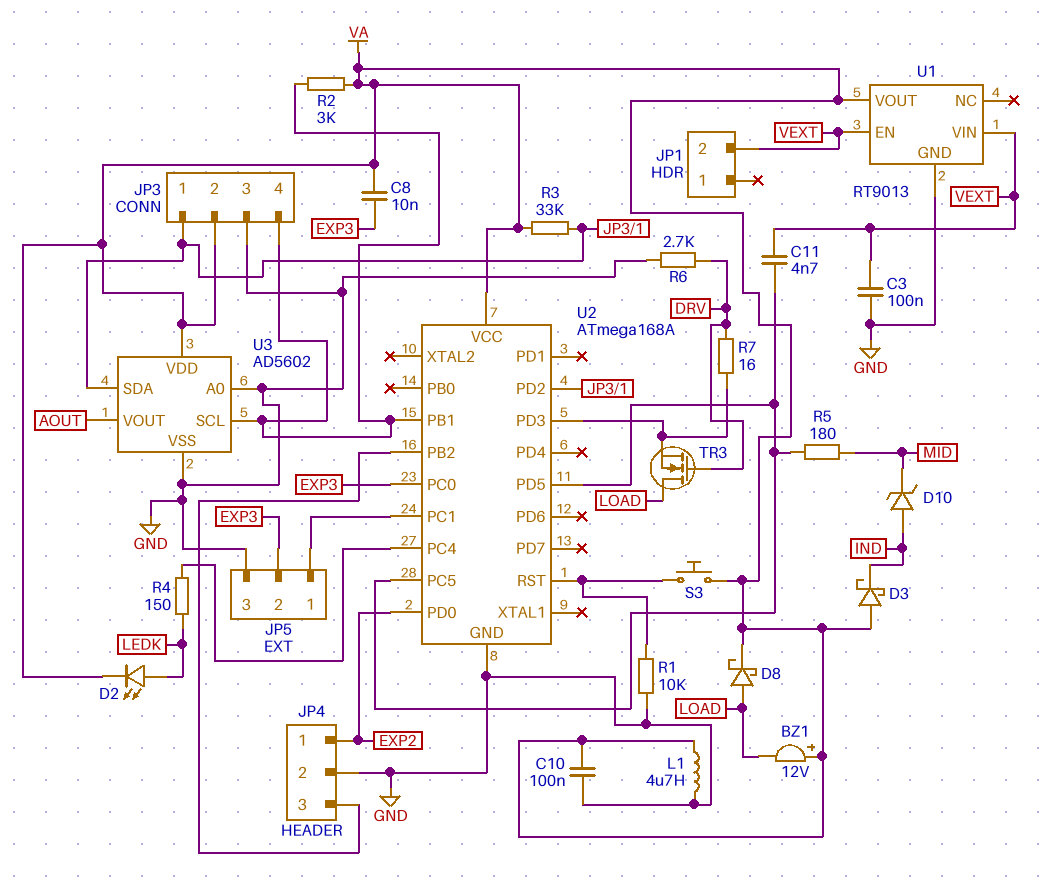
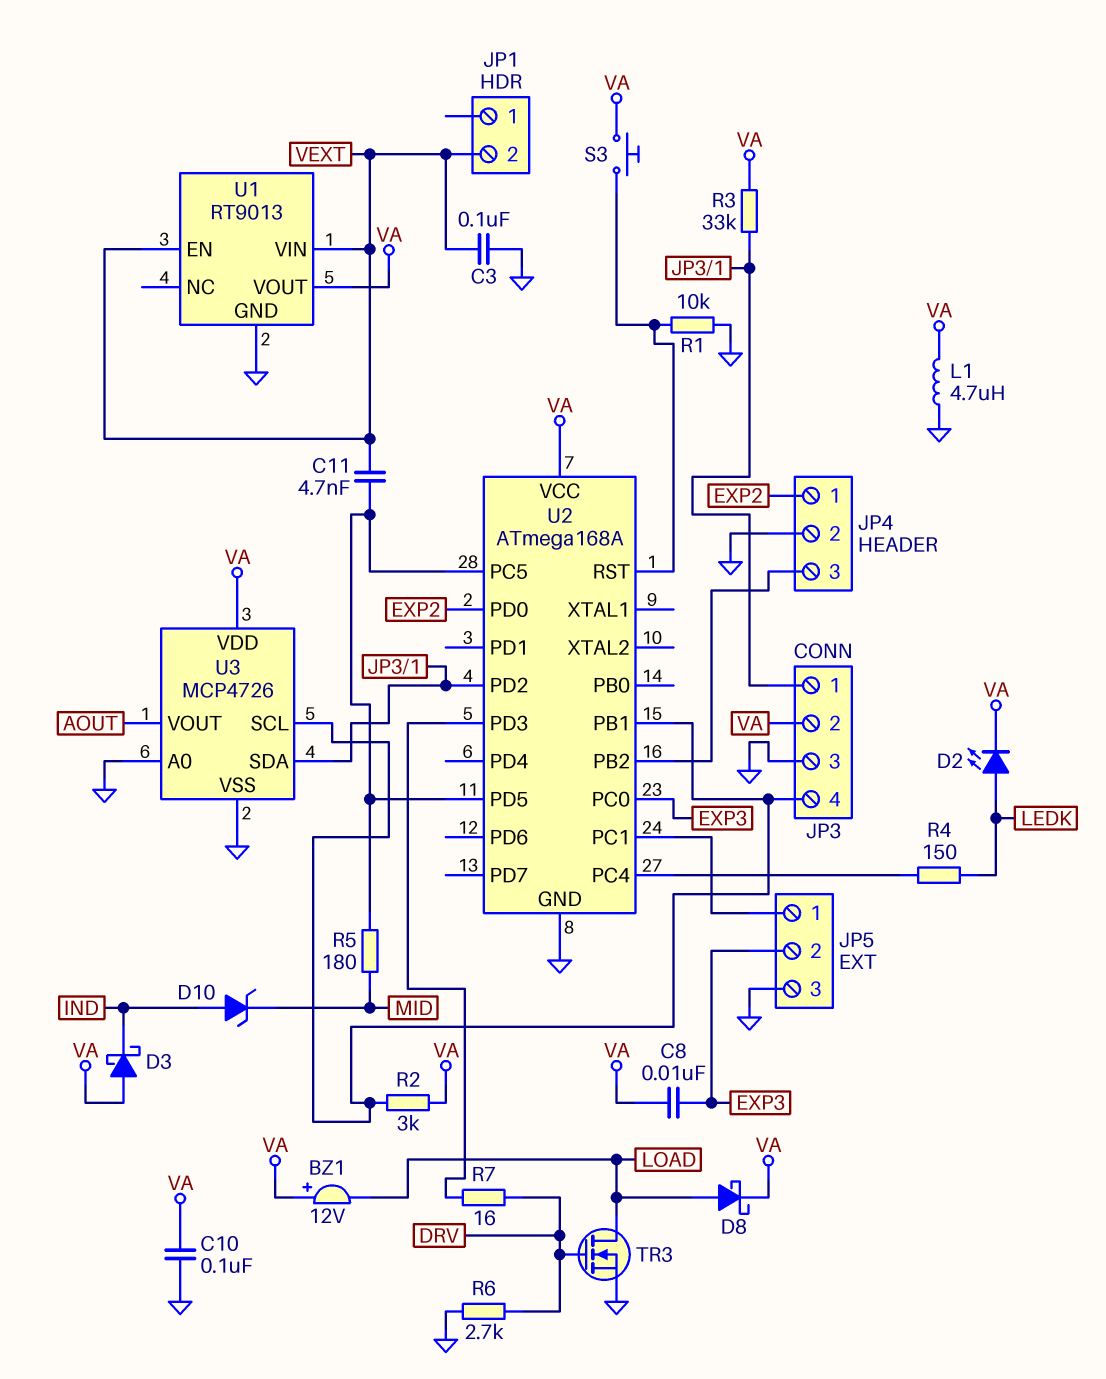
TR3: NMOS (G DRV, D LOAD, S U2/PD3) -> NMOS (G DRV, D LOAD, S GND)
U3: AD5602 -> MCP4726

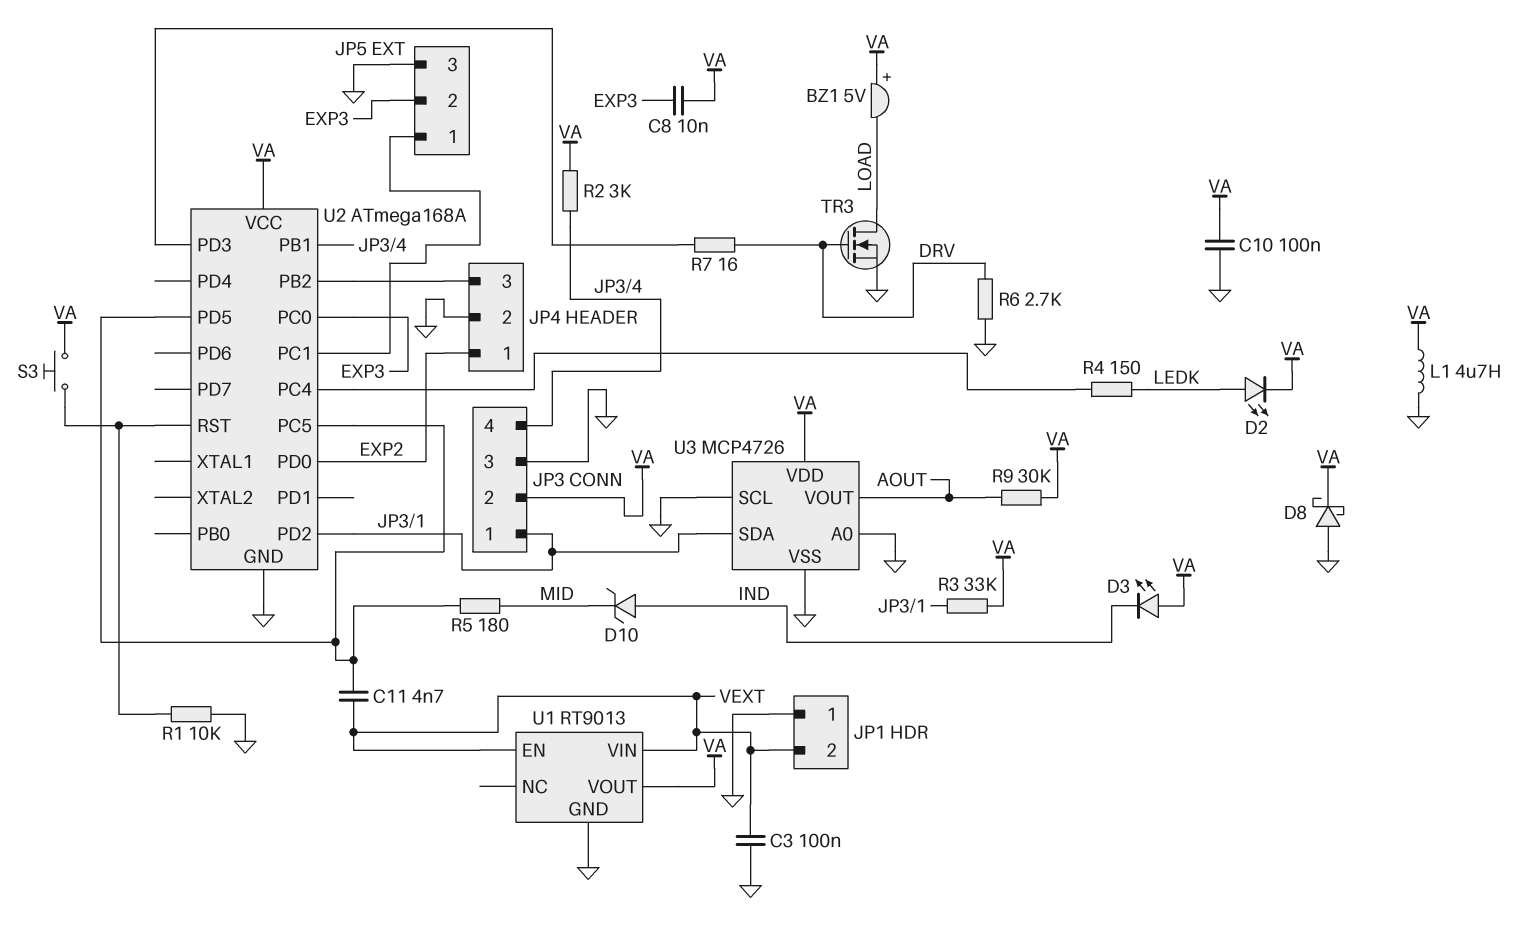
BZ1: buzzer 12V (plus VA, minus LOAD) -> buzzer 5V (plus VA, minus LOAD)
D3: schottky (A VA, K IND) -> LED (A VA, K IND)
D8: schottky (A LOAD, K VA) -> schottky (A GND, K VA)
JP1 pin 1: none -> GND
R9: none -> 30k (AOUT, VA)
U3 pin SCL: JP3/4 -> GND

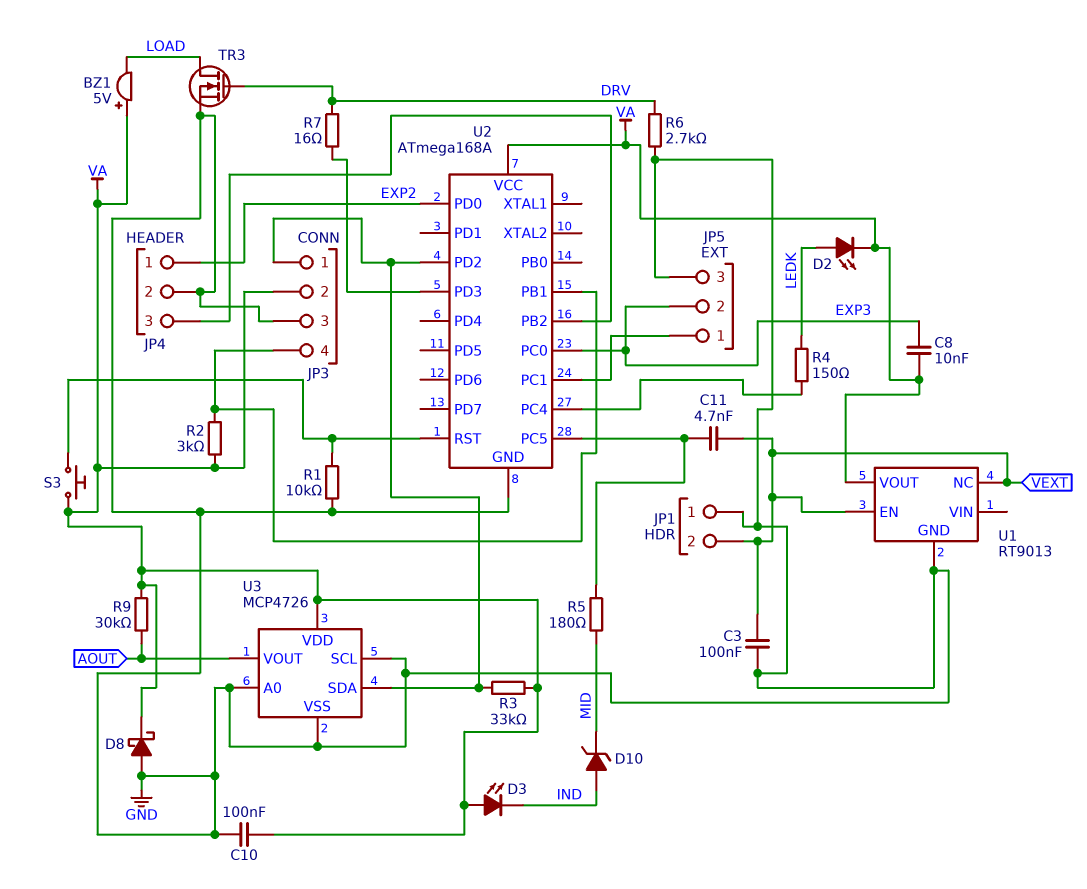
L1: 4.7uH (GND, VA) -> none
U1 pin NC: none -> VEXT
U1 pin VIN: VEXT -> none
U2 pin PD5: U2/PC5 -> none

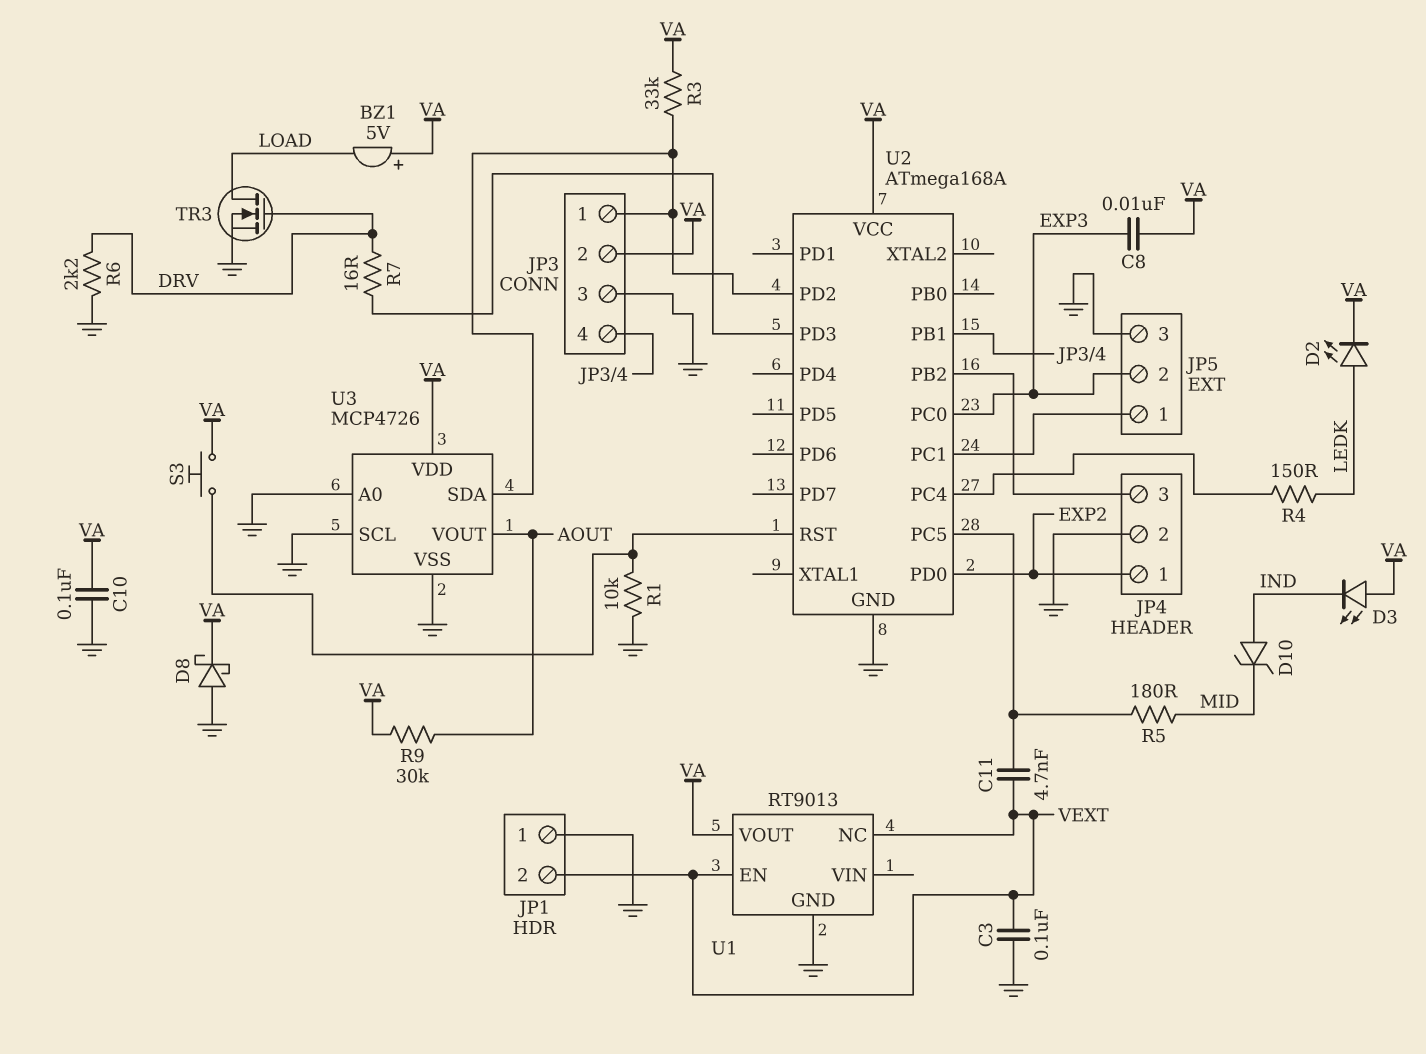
R2: 3k (JP3/4, VA) -> none
R6: 2.7k (DRV, GND) -> 2.2k (DRV, GND)

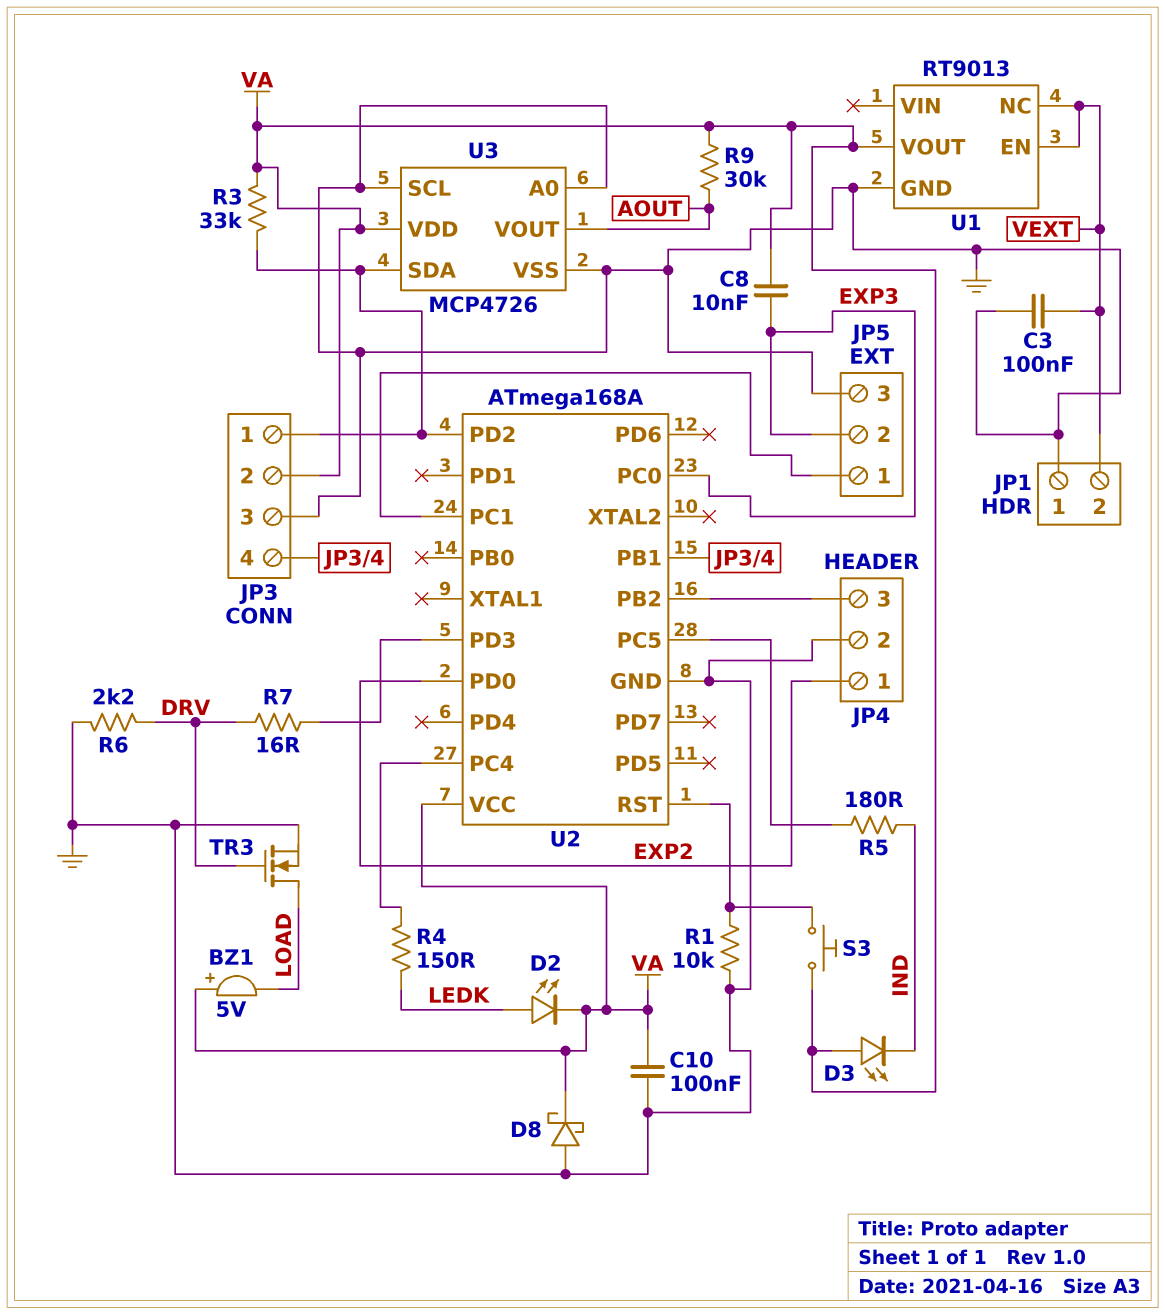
C11: 4.7nF (U2/PC5, VEXT) -> none
D10: zener (A IND, K MID) -> none
R5: 180 (MID, U2/PC5) -> 180 (IND, U2/PC5)

